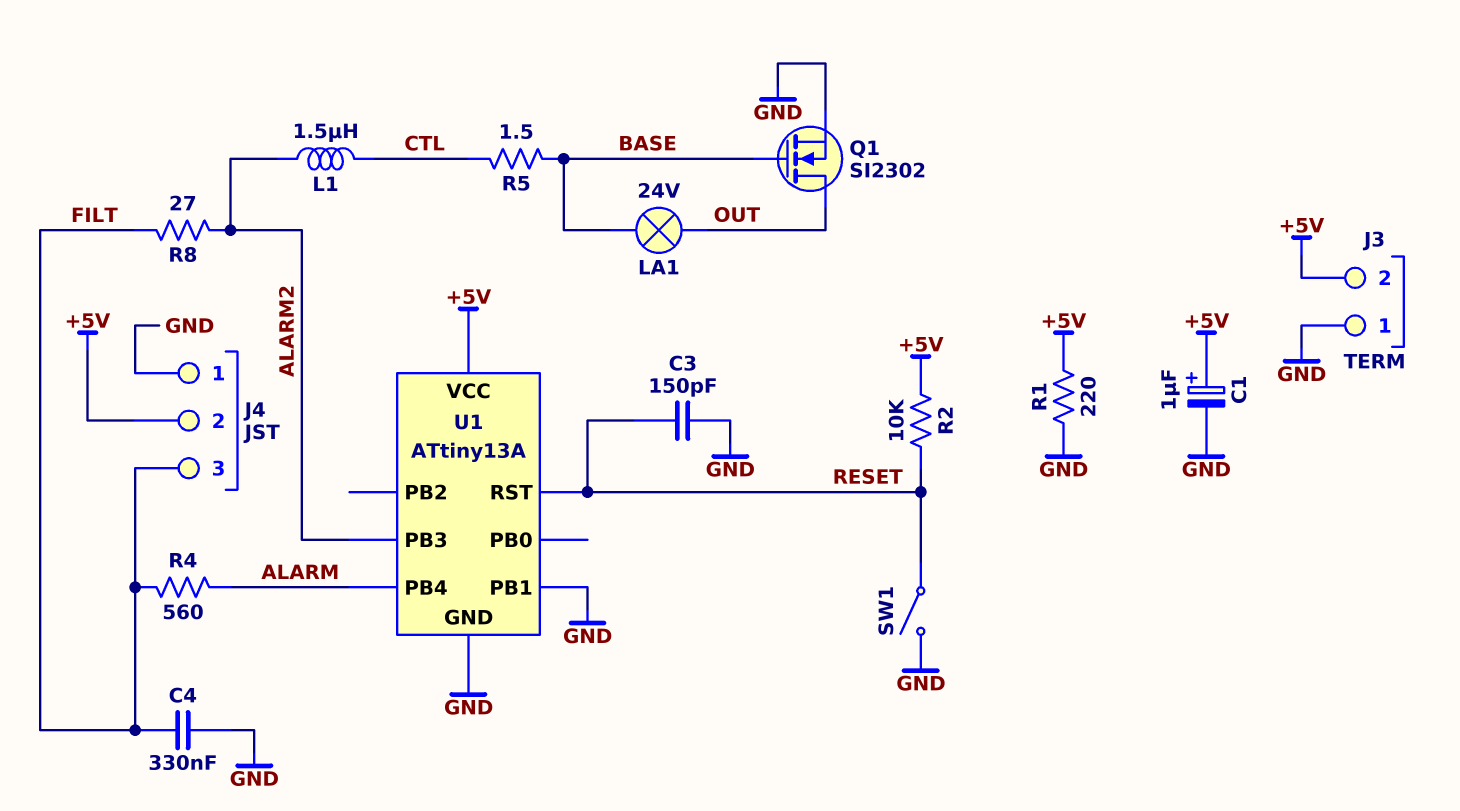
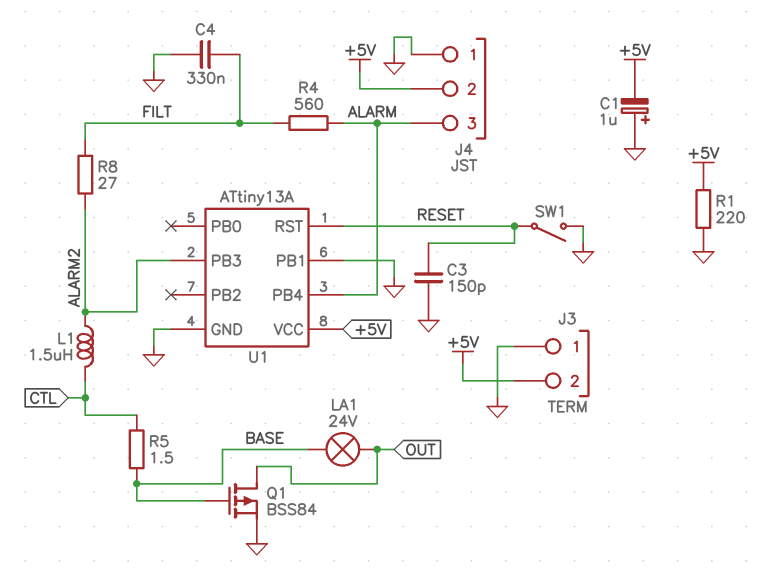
C1: 1uF (plus +5V, minus GND) -> 1uF (plus GND, minus +5V)
J4 pin 3: FILT -> ALARM
Q1: NMOS SI2302 (G BASE, D OUT, S GND) -> PMOS BSS84 (G BASE, D OUT, S GND)
R2: 10k (+5V, RESET) -> none

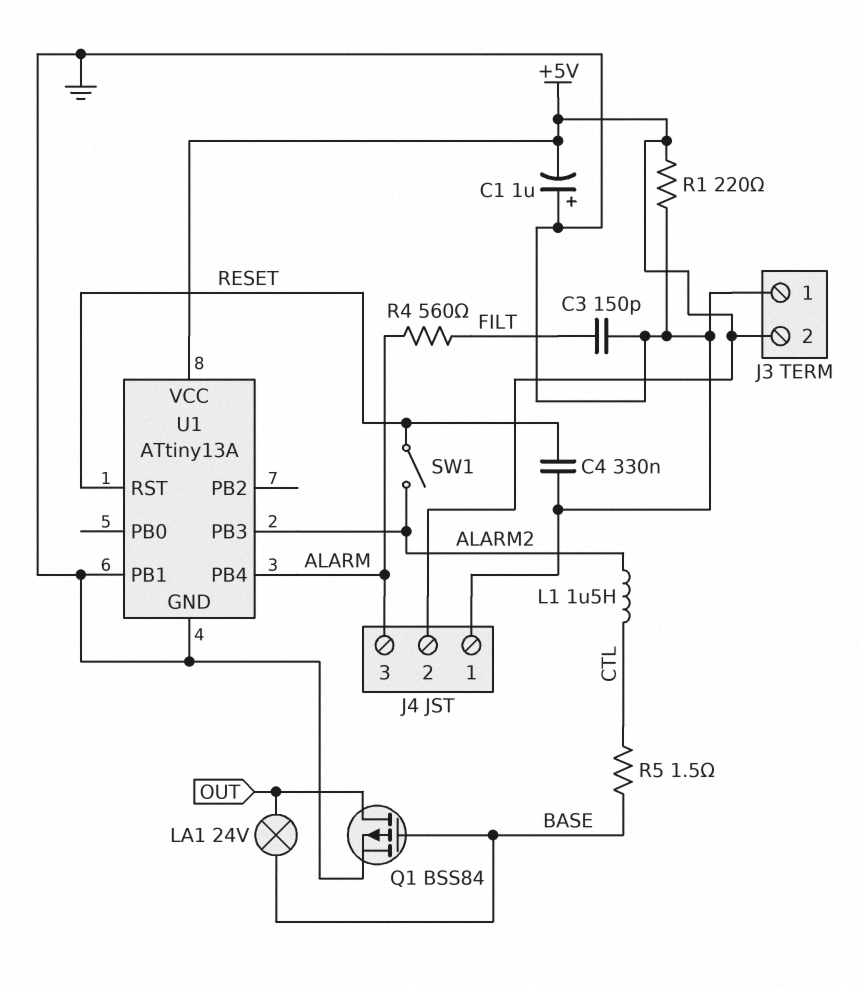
C3: 150pF (GND, RESET) -> 150pF (FILT, GND)
C4: 330nF (FILT, GND) -> 330nF (GND, RESET)
R8: 27 (ALARM2, FILT) -> none
SW1: switch (GND, RESET) -> switch (ALARM2, RESET)

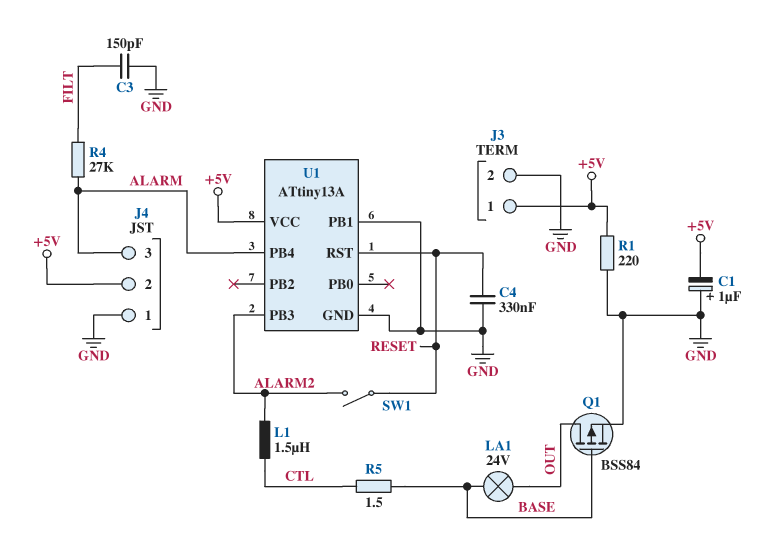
J3 pin 1: GND -> +5V
J3 pin 2: +5V -> GND
R4: 560 (ALARM, FILT) -> 27k (ALARM, FILT)

